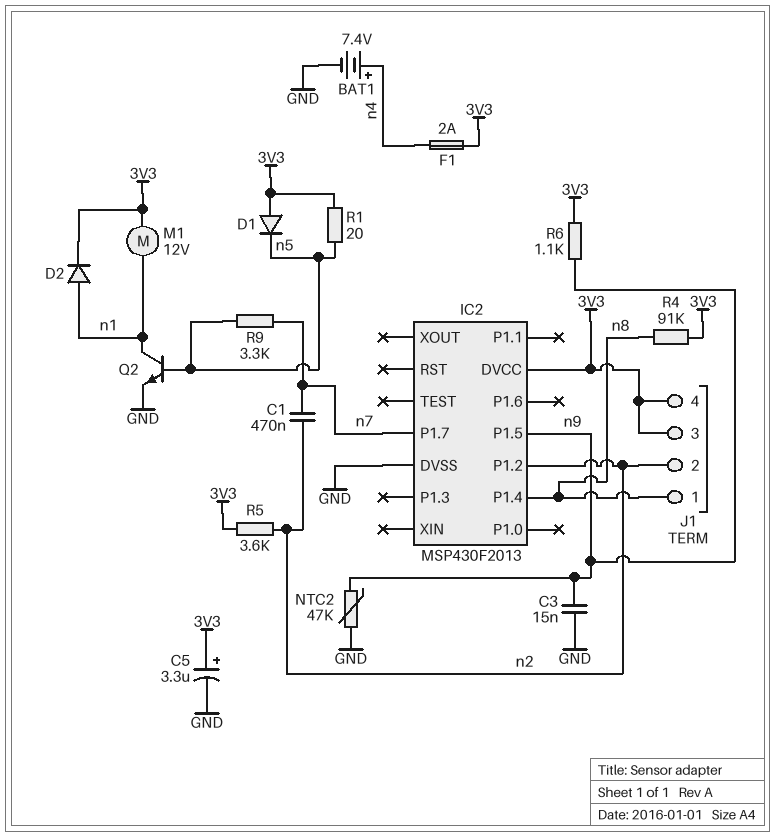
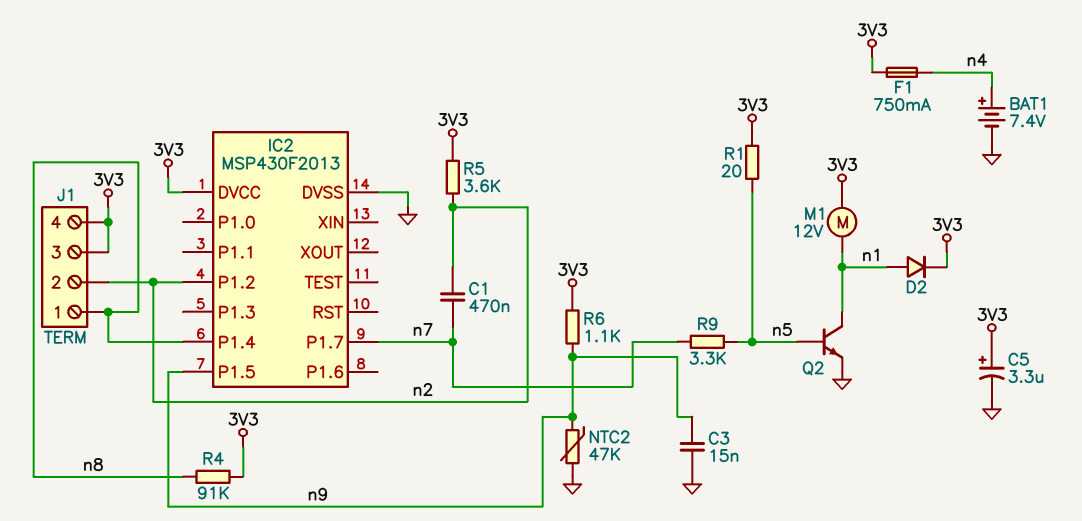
D1: diode (A 3V3, K n5) -> none
F1: 2A (3V3, n4) -> 750mA (3V3, n4)

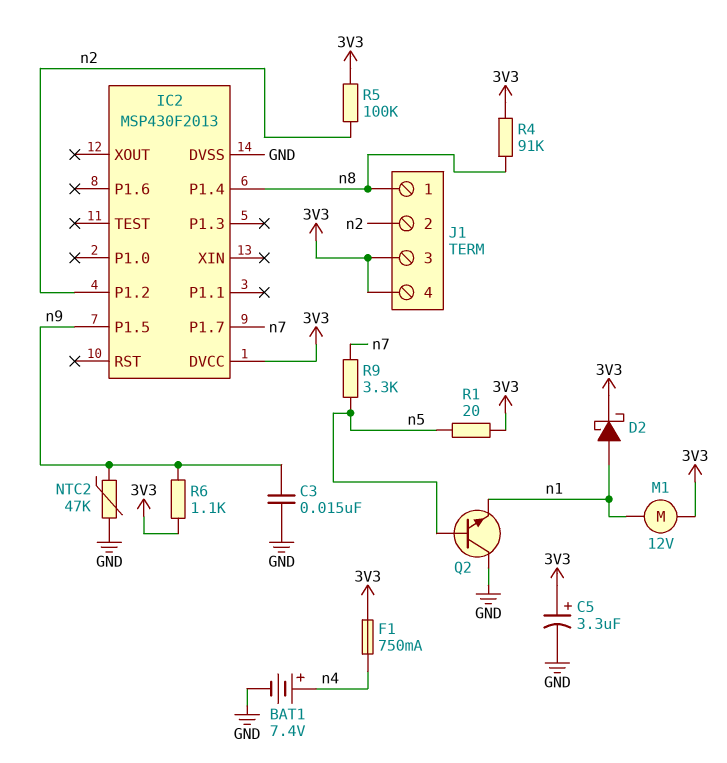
C1: 470nF (n2, n7) -> none
D2: diode (A n1, K 3V3) -> schottky (A n1, K 3V3)
Q2: NPN (B n5, C n1, E GND) -> NPN (B n5, C GND, E n1)
R5: 3.6k (3V3, n2) -> 100k (3V3, n2)

